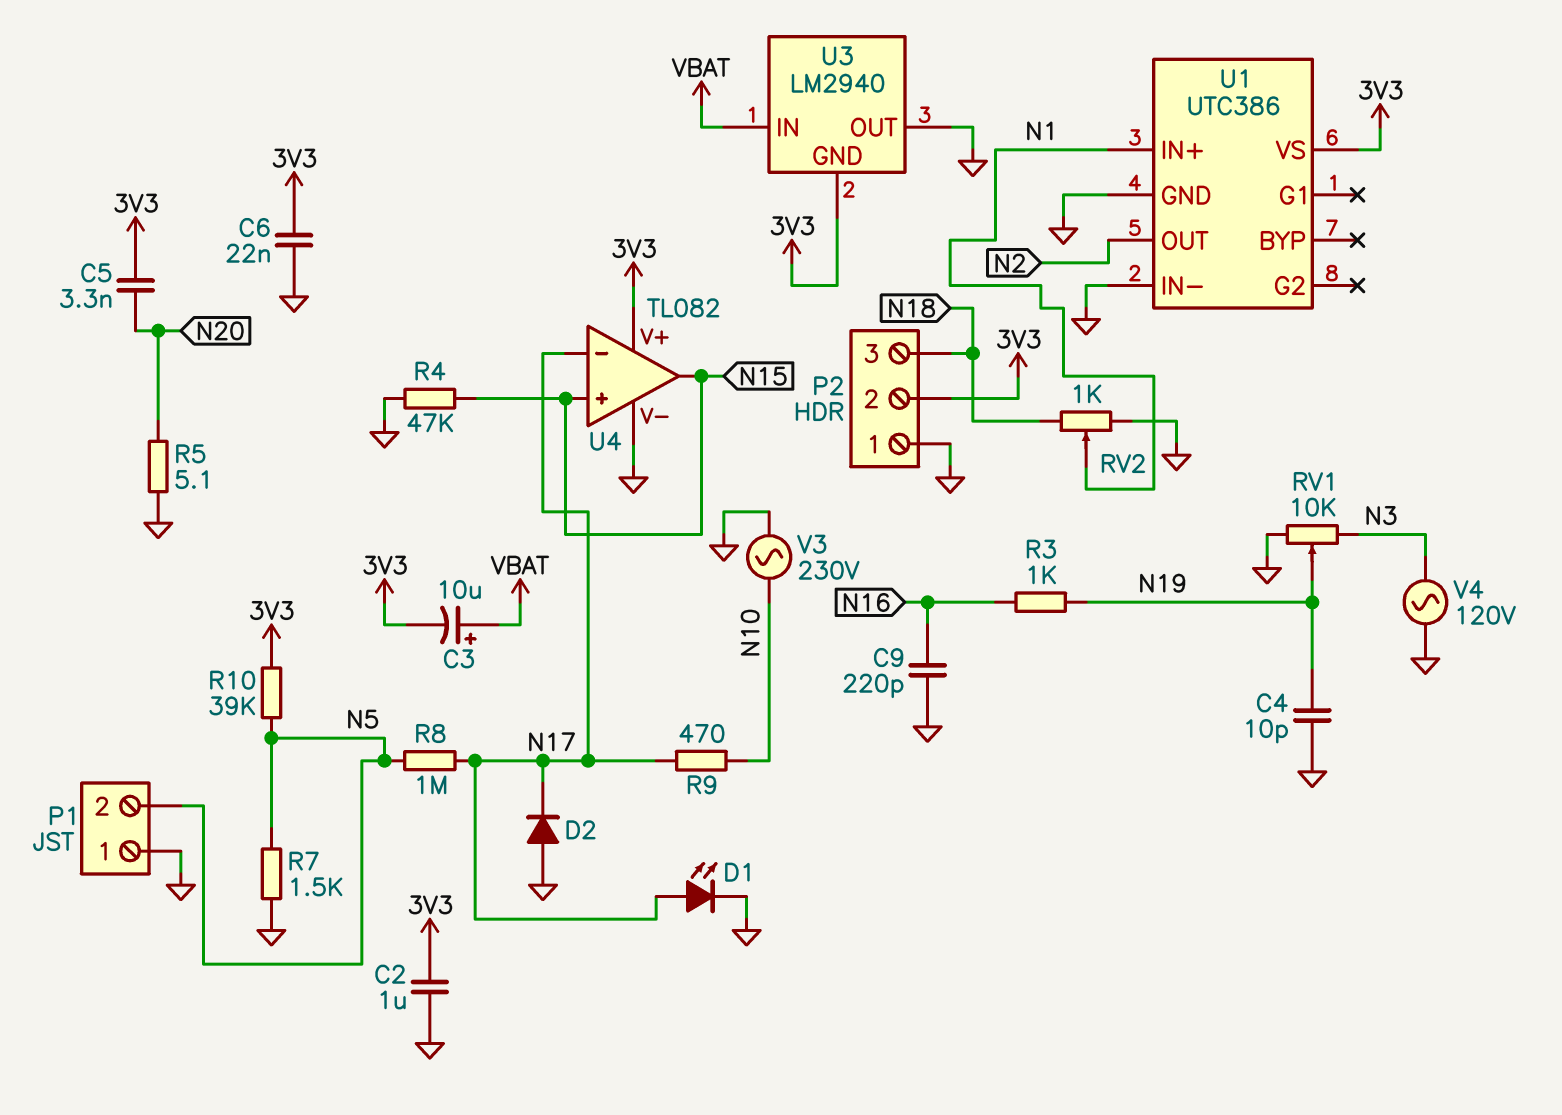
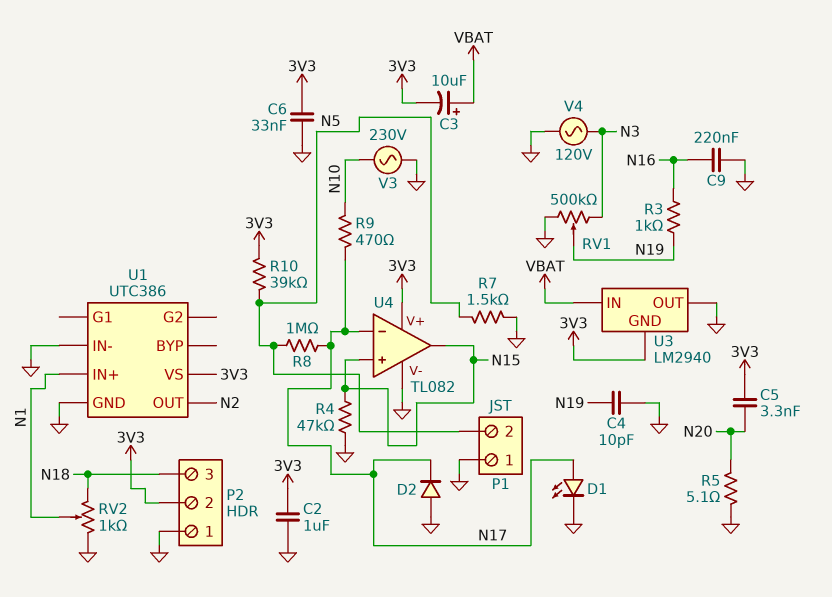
C6: 22nF (3V3, GND) -> 33nF (3V3, GND)
C9: 220pF (GND, N16) -> 220nF (GND, N16)
RV1: 10k (GND, N3, wiper N19) -> 500k (GND, N3, wiper N19)

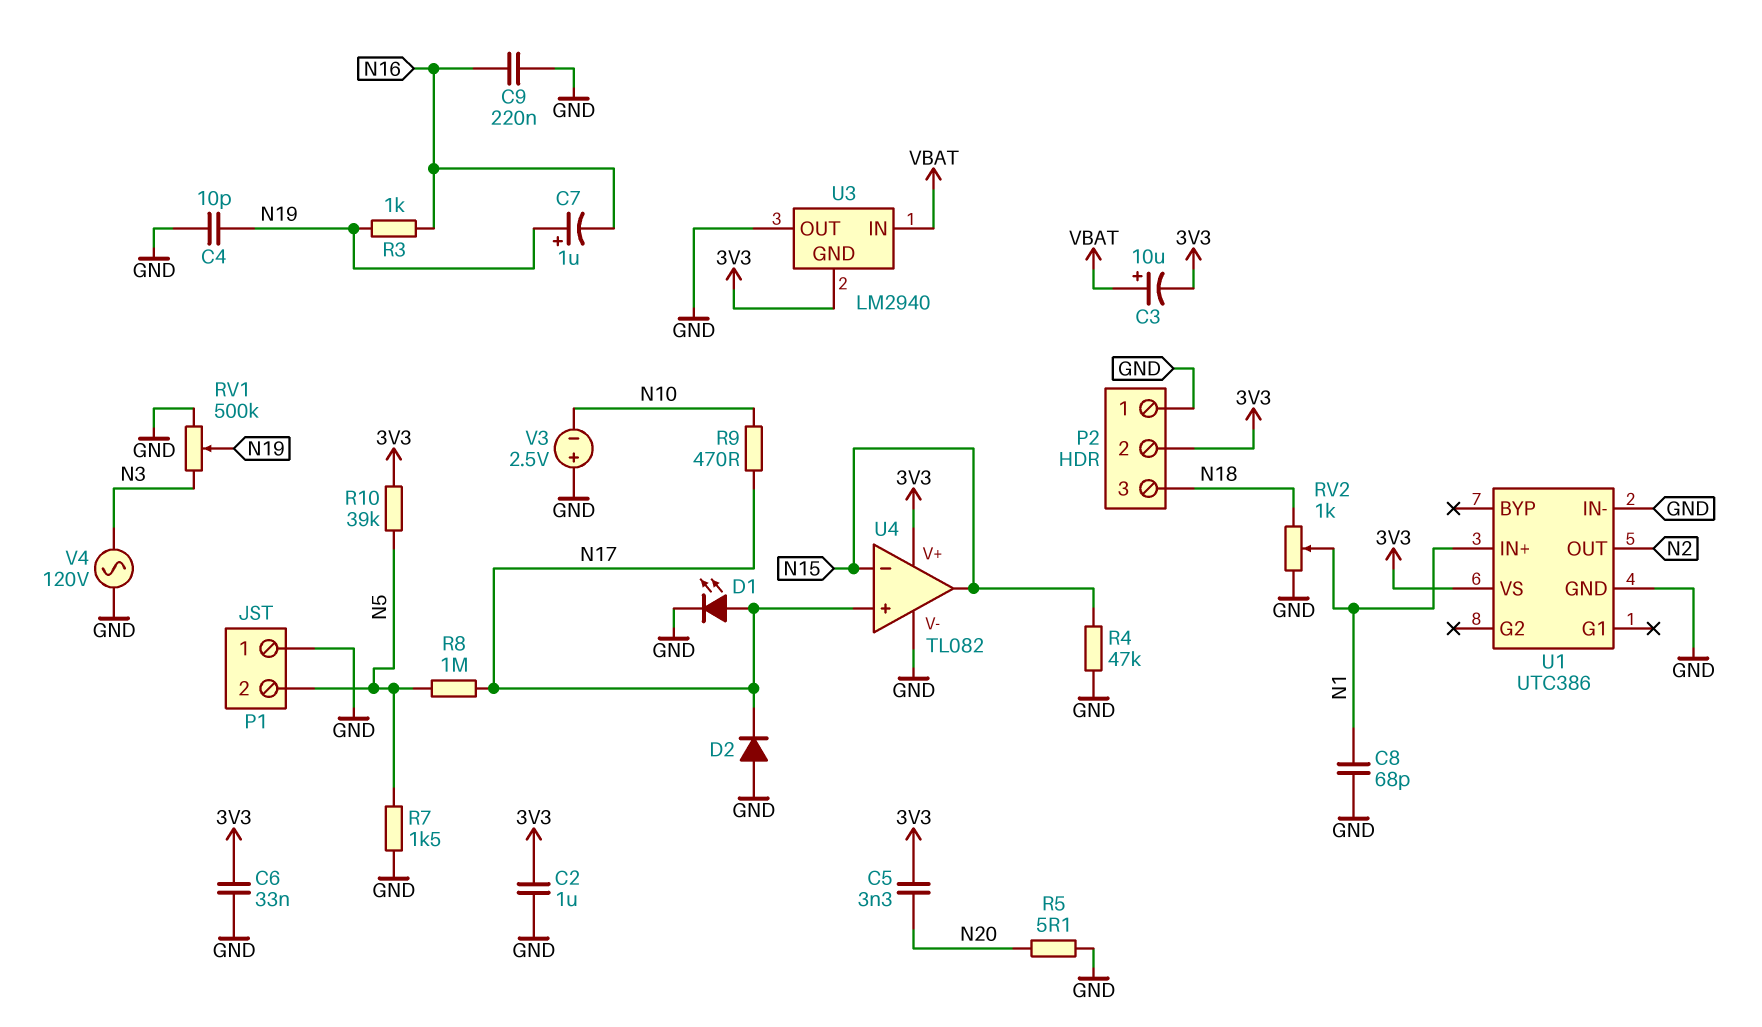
C7: none -> 1uF (plus N19, minus N16)
C8: none -> 68pF (GND, N1)
U4 pin in+: N15 -> N17
U4 pin in-: N17 -> N15
V3: AC 230V (GND, N10) -> 2.5V (plus GND, minus N10)

